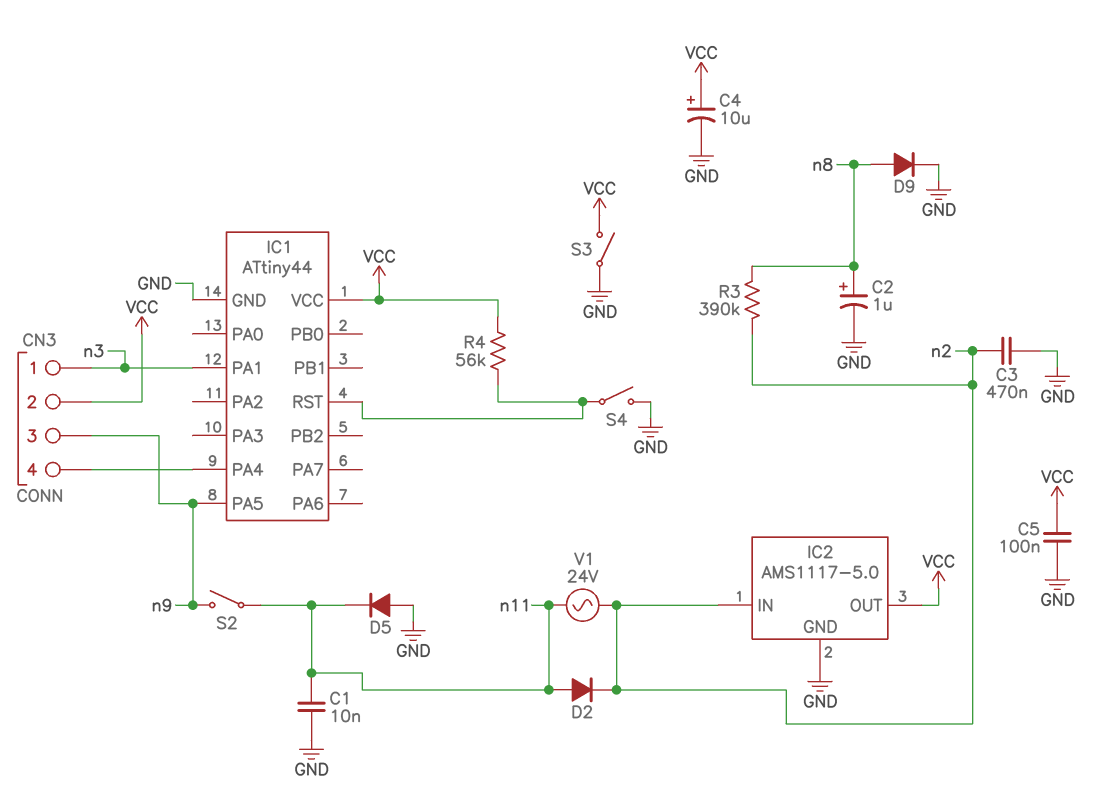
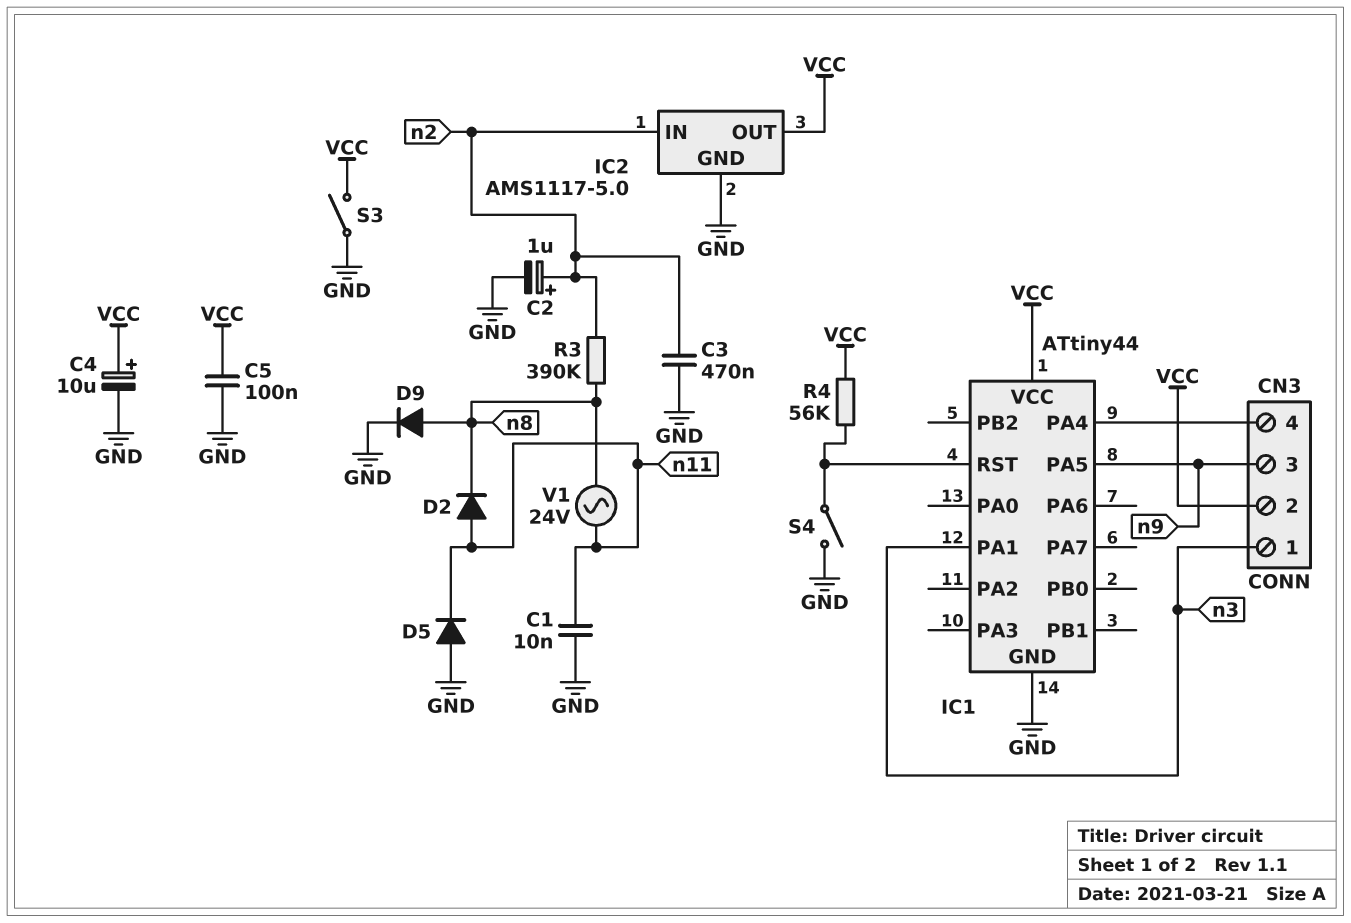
C2: 1uF (plus n8, minus GND) -> 1uF (plus n2, minus GND)
D2: diode (A n11, K n2) -> diode (A n11, K n8)
S2: switch (n9, n11) -> none
V1: AC 24V (n2, n11) -> AC 24V (n8, n11)

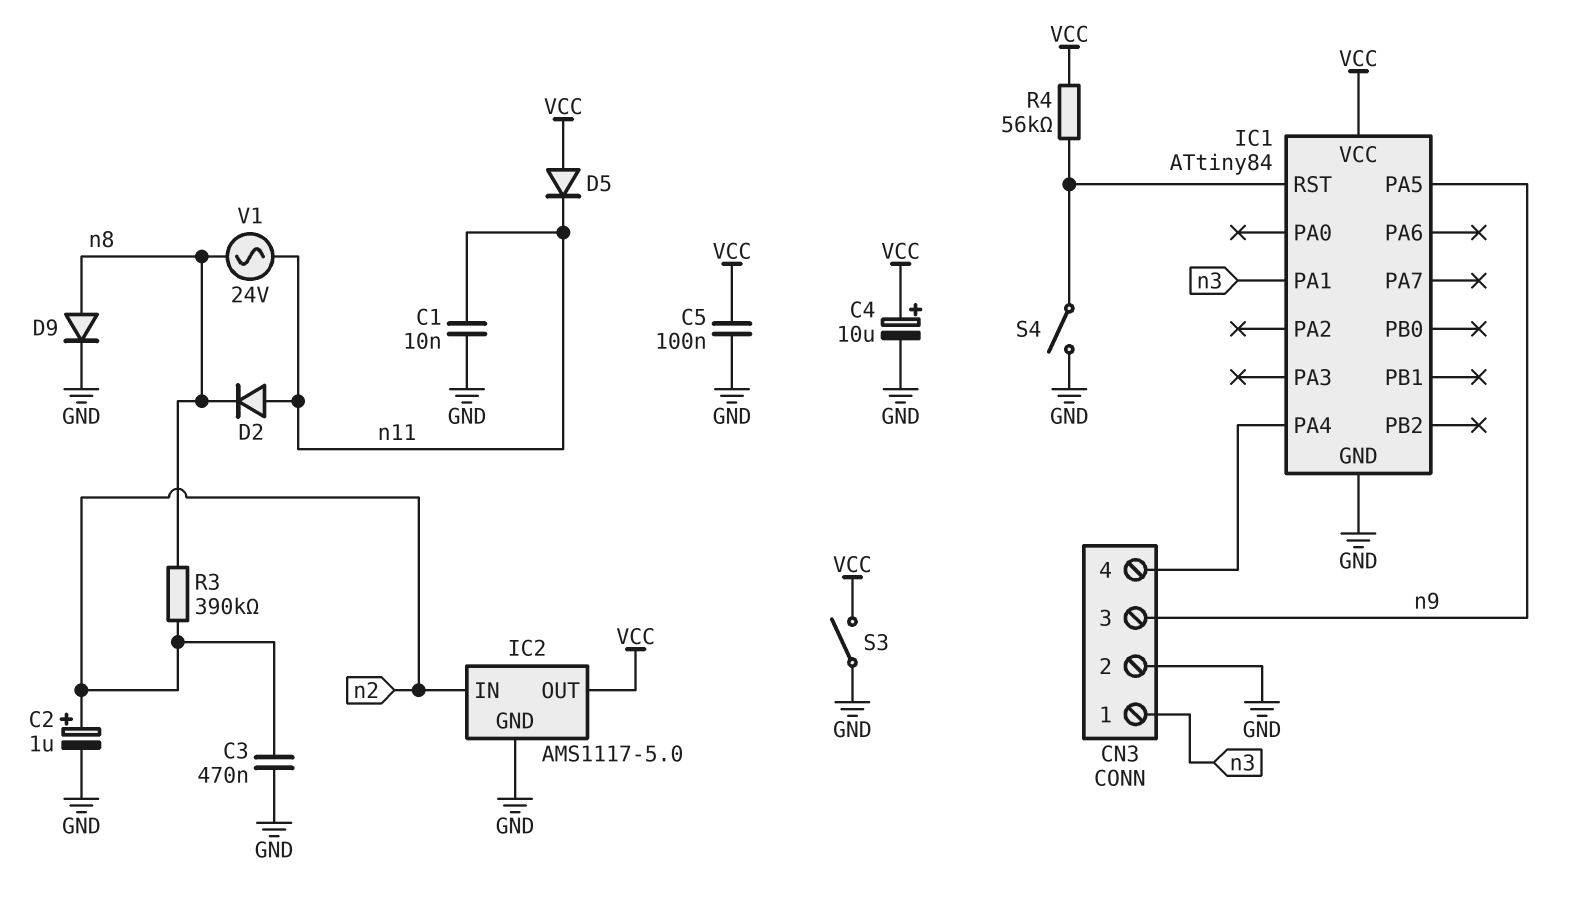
CN3 pin 2: VCC -> GND
D5: diode (A GND, K n11) -> diode (A VCC, K n11)
IC1: ATtiny44 -> ATtiny84

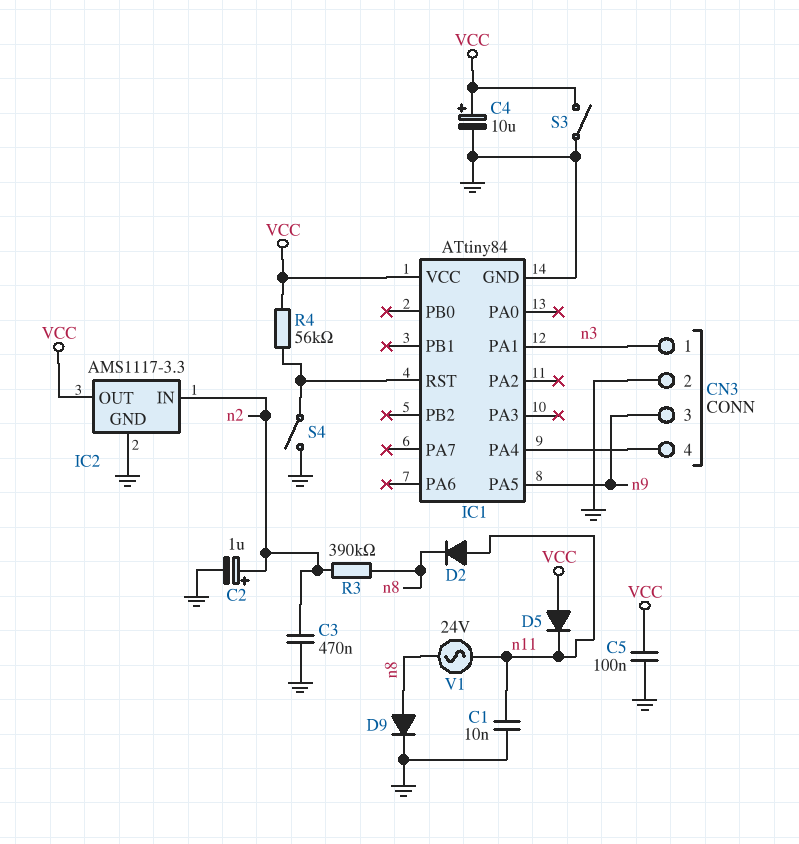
IC2: AMS1117-5.0 -> AMS1117-3.3

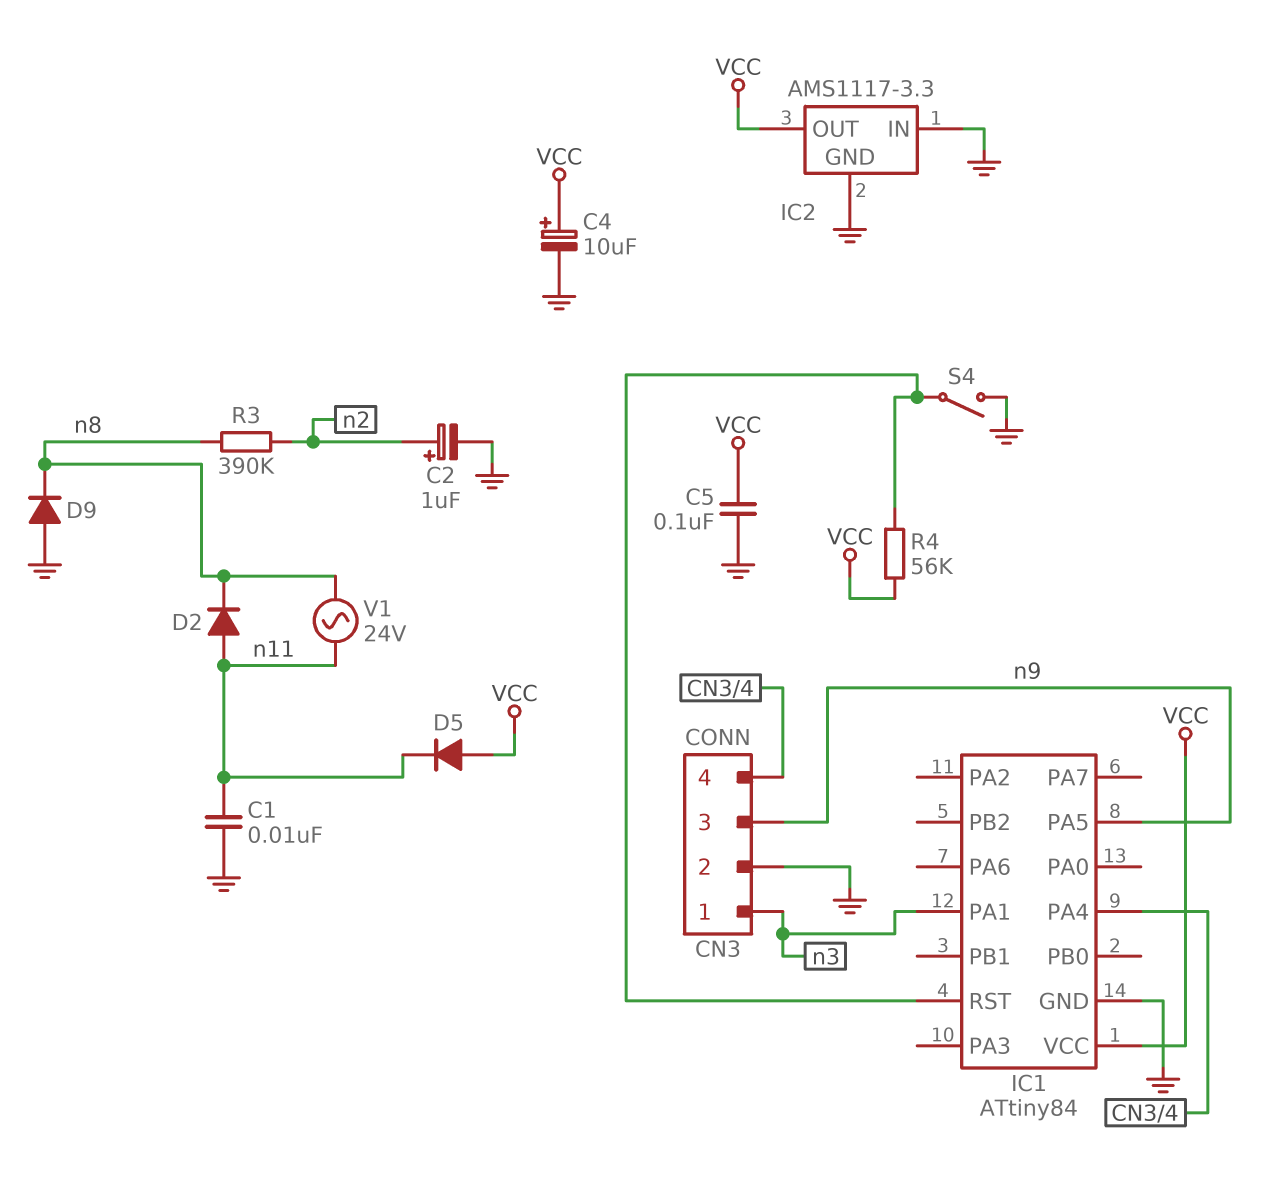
C3: 470nF (GND, n2) -> none
D9: diode (A n8, K GND) -> diode (A GND, K n8)
IC2 pin IN: n2 -> GND
S3: switch (GND, VCC) -> none

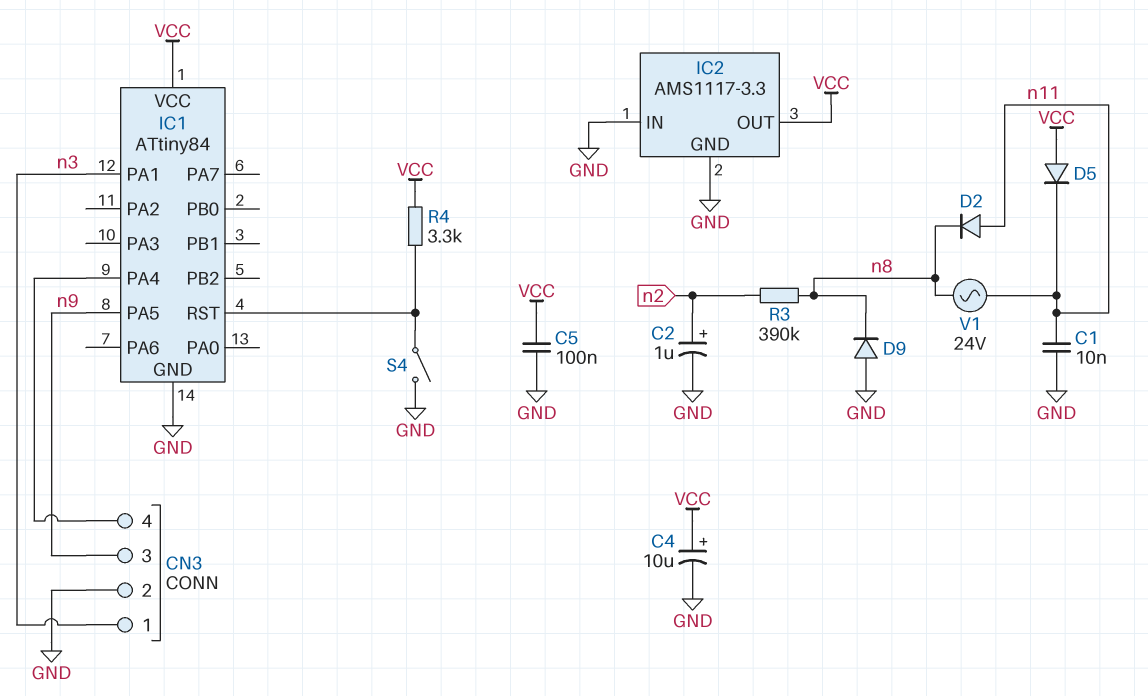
R4: 56k (IC1/RST, VCC) -> 3.3k (IC1/RST, VCC)

